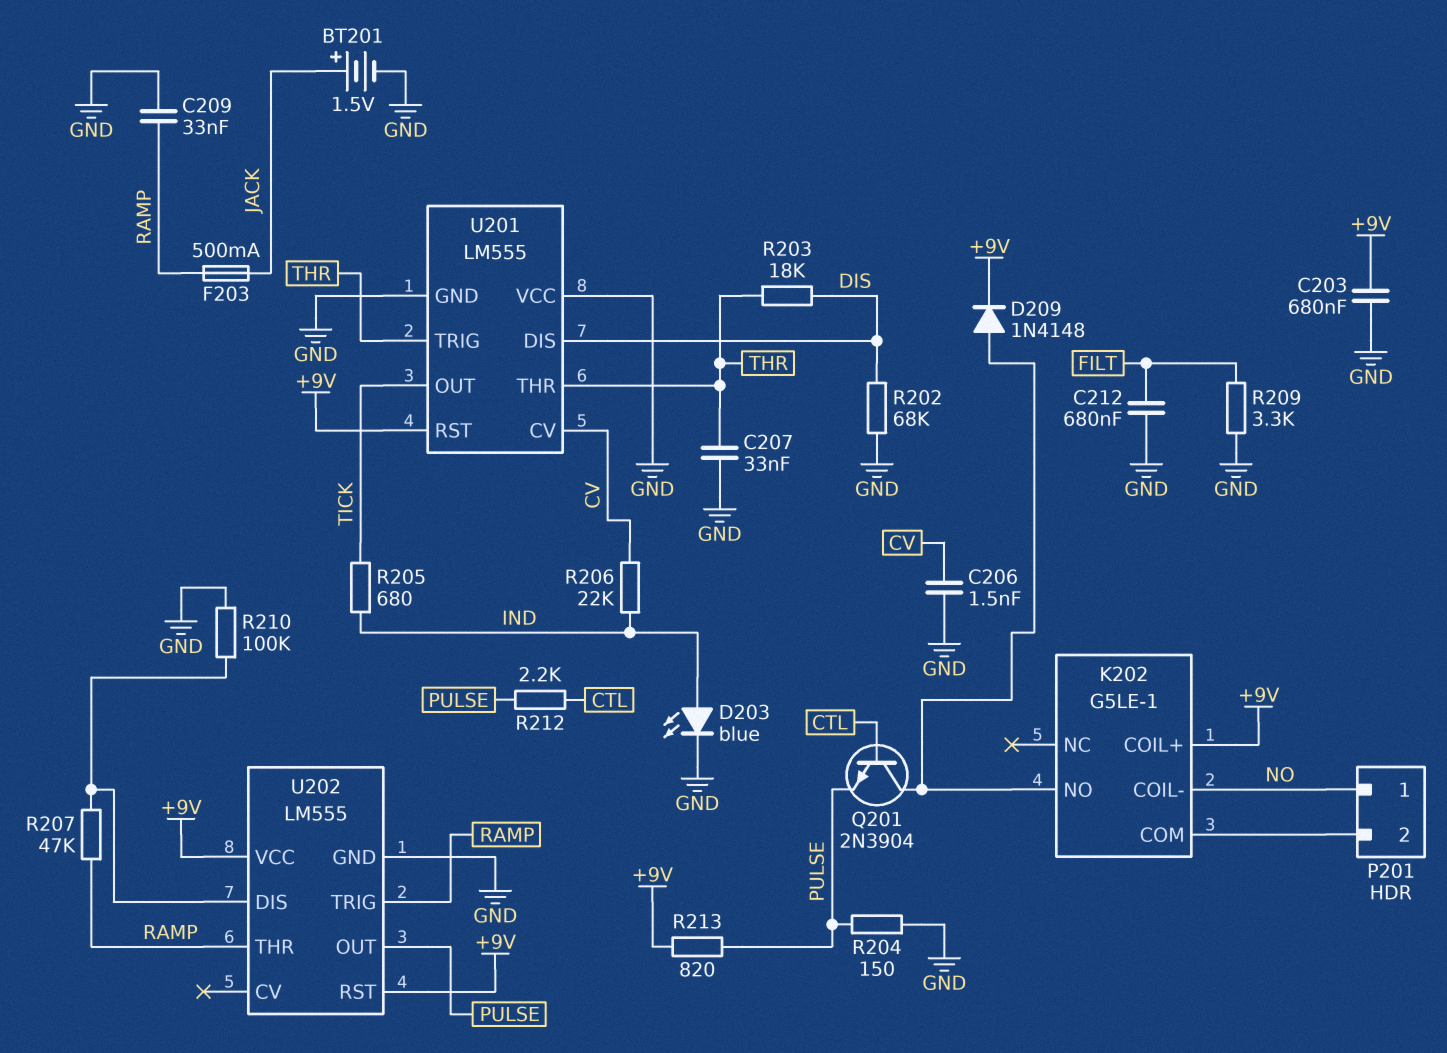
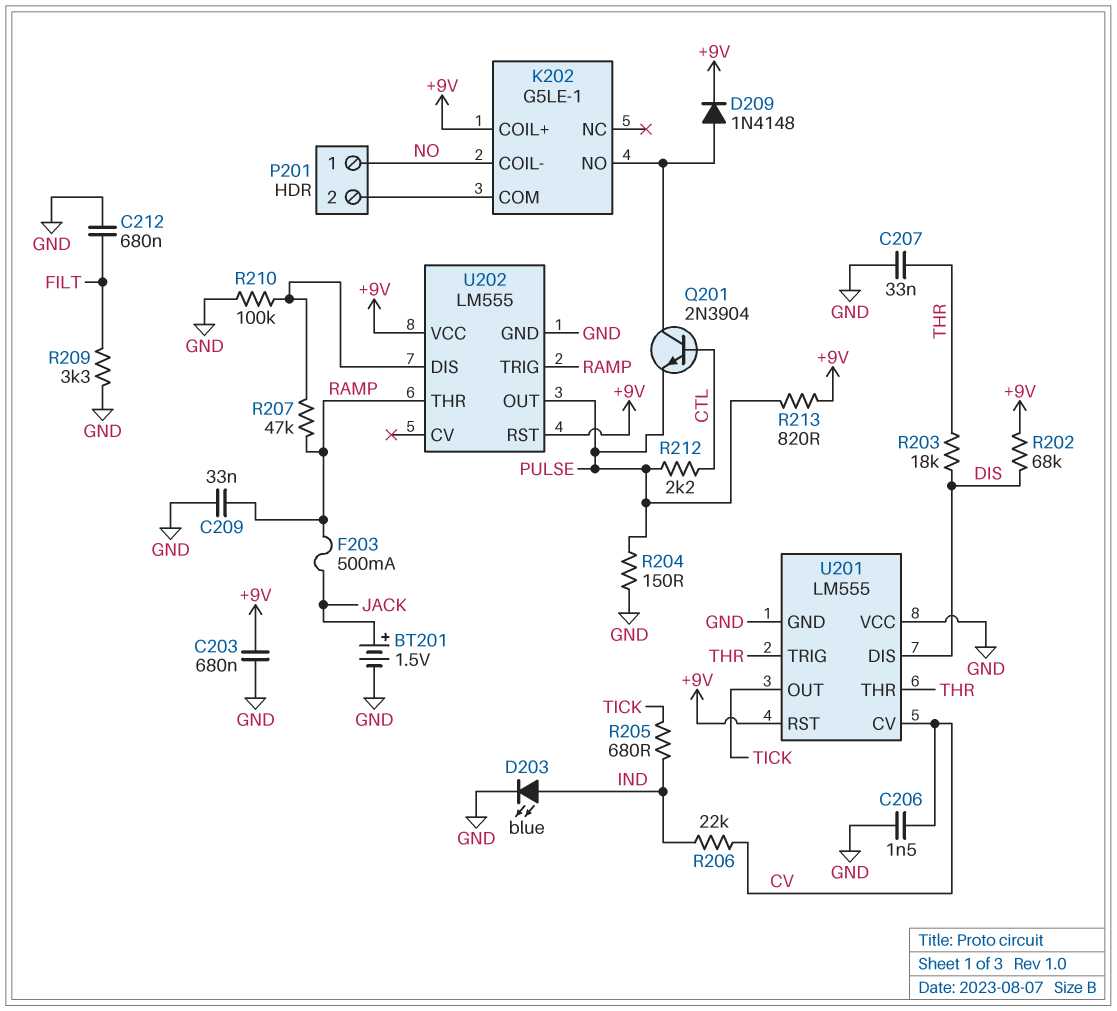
R202: 68k (DIS, GND) -> 68k (+9V, DIS)

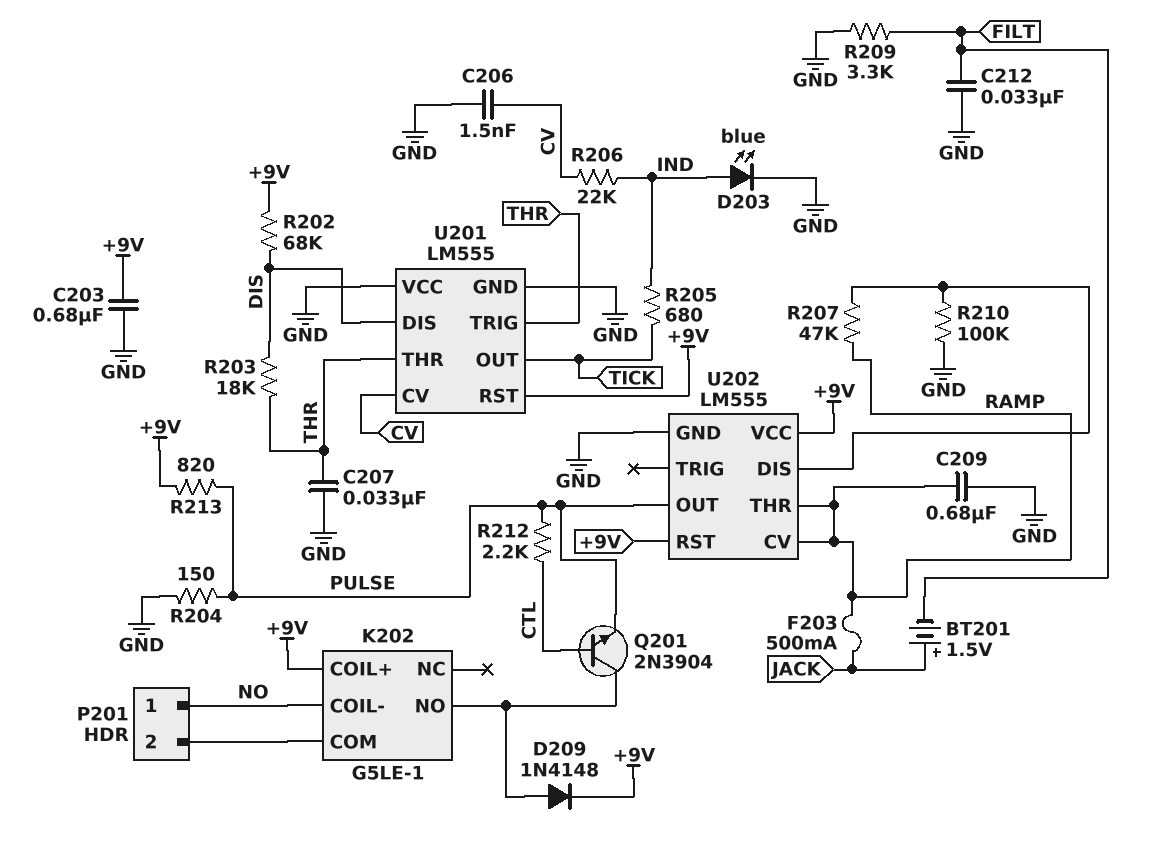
BT201: 1.5V (plus JACK, minus GND) -> 1.5V (plus JACK, minus FILT)
C209: 33nF (GND, RAMP) -> 680nF (GND, RAMP)
C212: 680nF (FILT, GND) -> 33nF (FILT, GND)
U202 pin CV: none -> RAMP
U202 pin TRIG: RAMP -> none

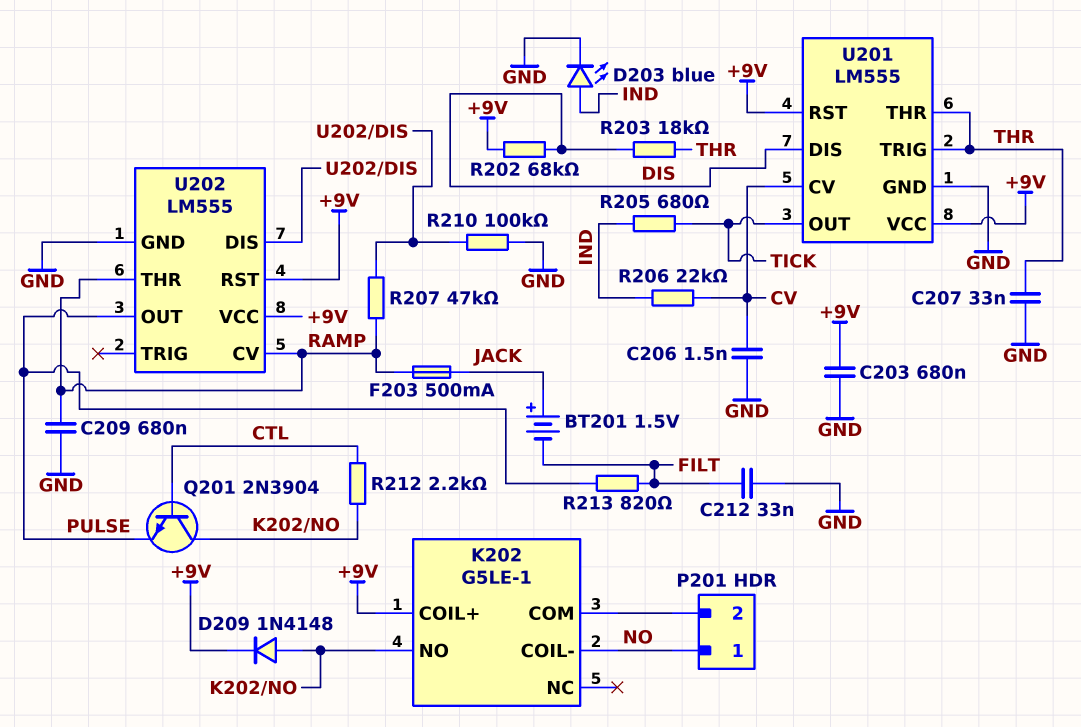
R204: 150 (GND, PULSE) -> none
R209: 3.3k (FILT, GND) -> none
R212: 2.2k (CTL, PULSE) -> 2.2k (CTL, K202/NO)
R213: 820 (+9V, PULSE) -> 820 (FILT, PULSE)
U201 pin VCC: GND -> +9V

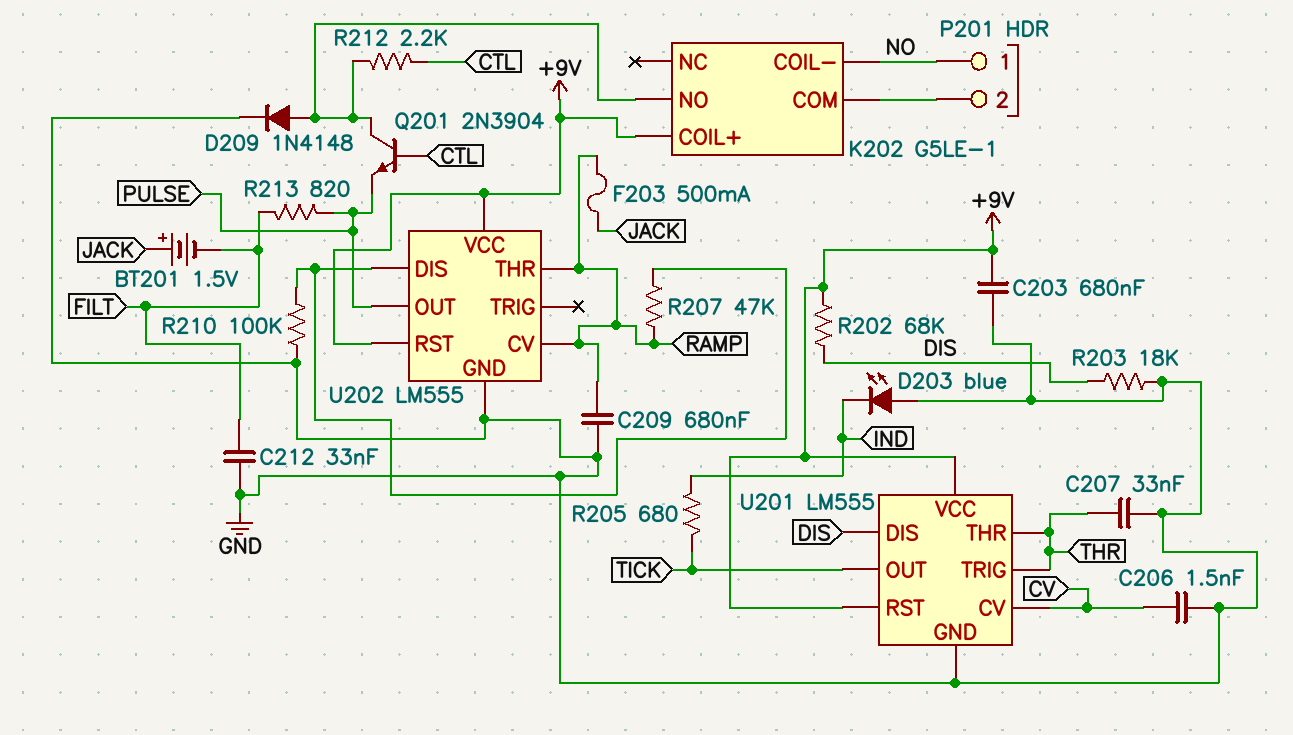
D203: LED blue (A IND, K GND) -> LED blue (A GND, K IND)
D209: diode 1N4148 (A K202/NO, K +9V) -> diode 1N4148 (A K202/NO, K GND)
R203: 18k (DIS, THR) -> 18k (DIS, GND)
R206: 22k (CV, IND) -> none

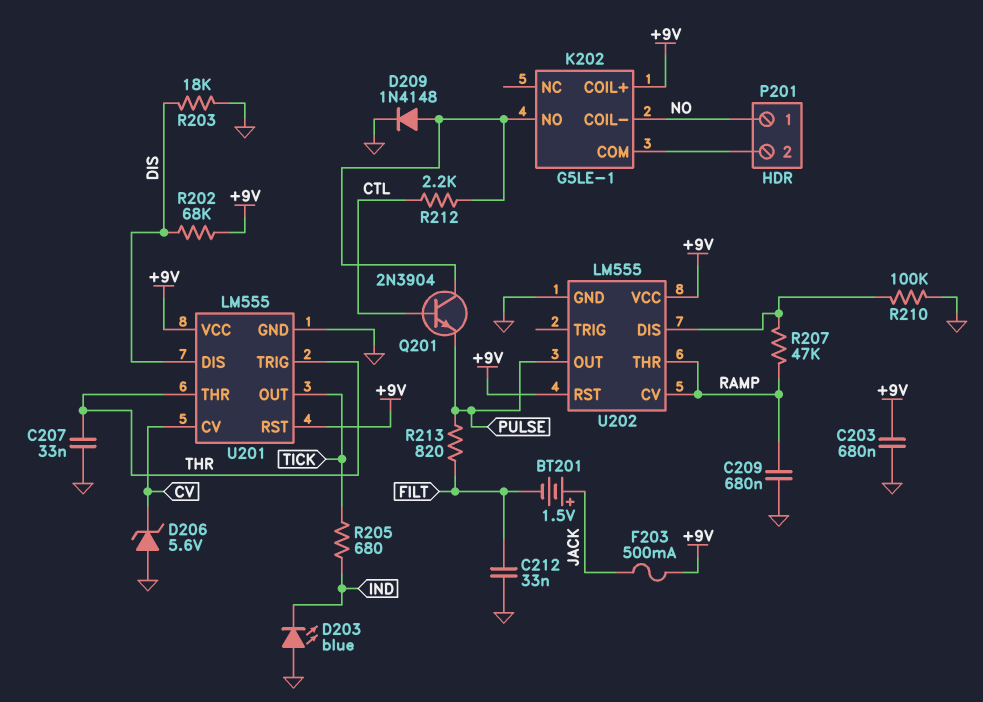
C206: 1.5nF (CV, GND) -> none
D206: none -> zener 5.6V (A GND, K CV)
F203: 500mA (JACK, RAMP) -> 500mA (+9V, JACK)

